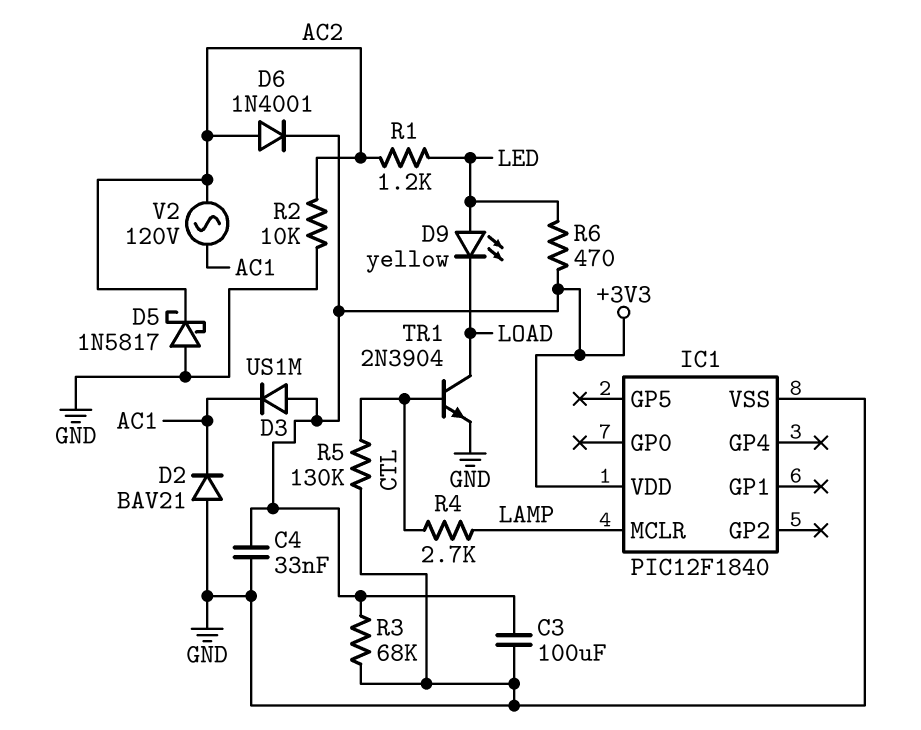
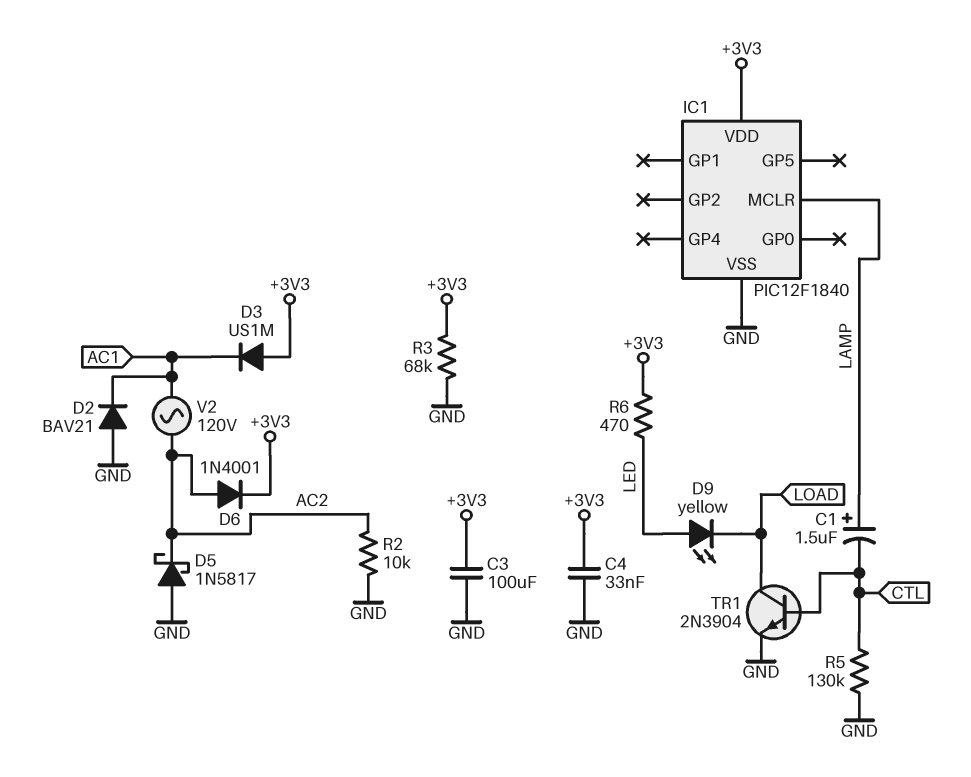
C1: none -> 1.5uF (plus LAMP, minus CTL)
R1: 1.2k (AC2, LED) -> none
R4: 2.7k (CTL, LAMP) -> none

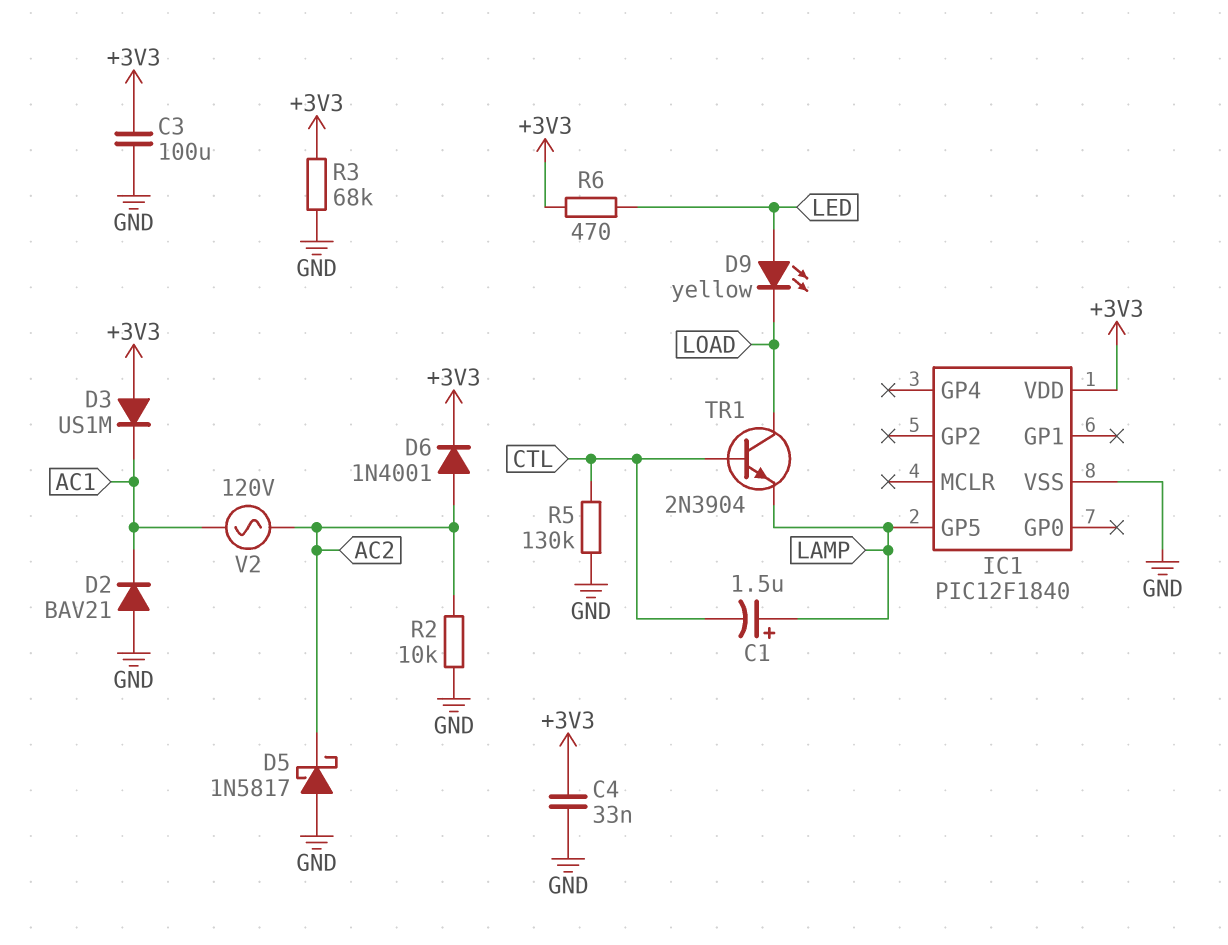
IC1 pin GP5: none -> LAMP
IC1 pin MCLR: LAMP -> none
TR1: NPN 2N3904 (B CTL, C LOAD, E GND) -> NPN 2N3904 (B CTL, C LOAD, E LAMP)

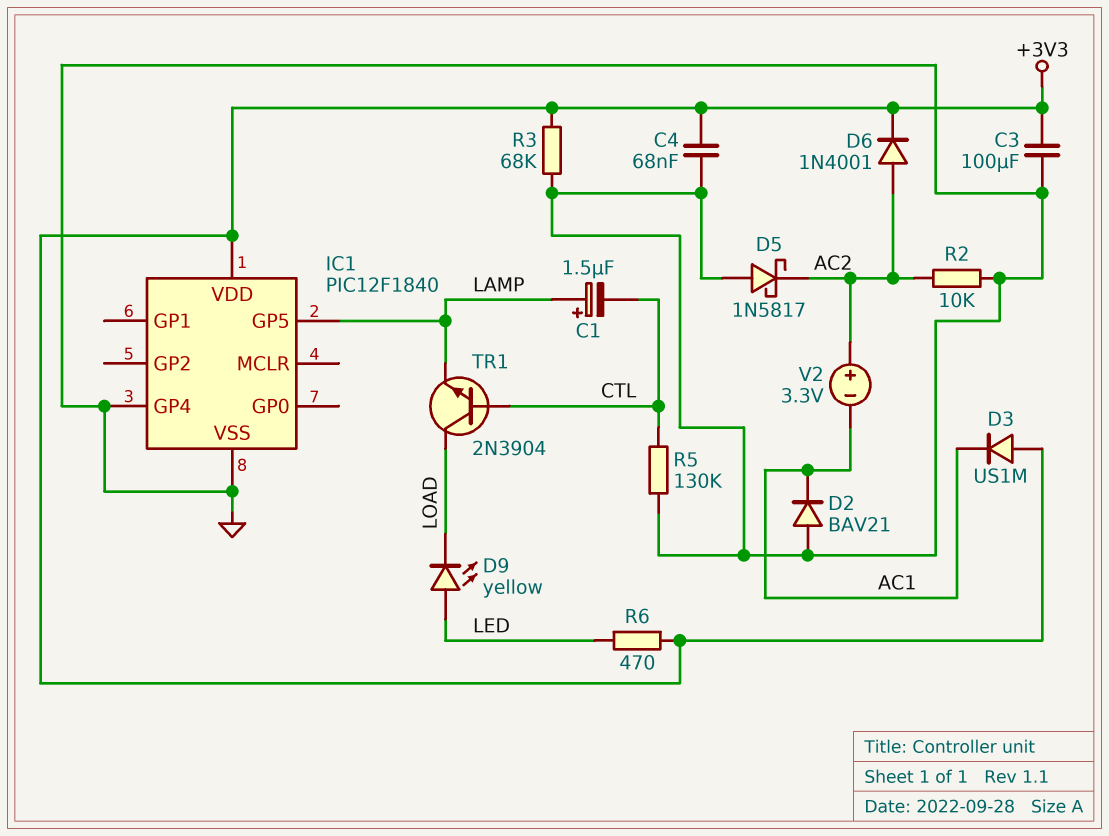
C4: 33nF (+3V3, GND) -> 68nF (+3V3, GND)
IC1 pin GP4: none -> GND
V2: AC 120V (AC1, AC2) -> 3.3V (plus AC2, minus AC1)

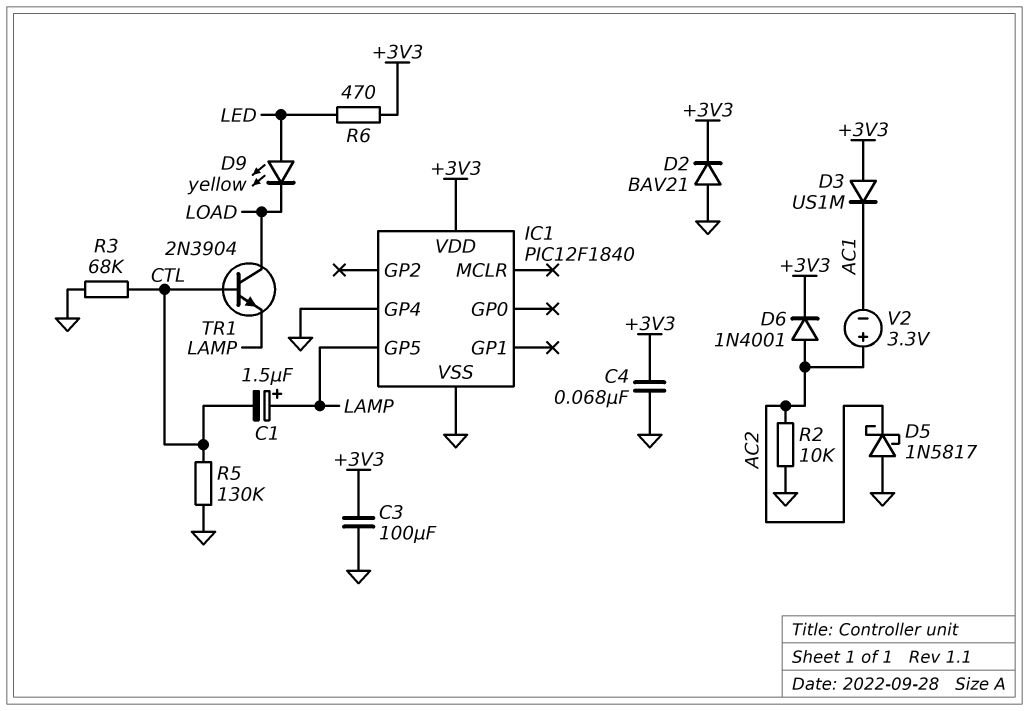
D2: diode BAV21 (A GND, K AC1) -> diode BAV21 (A GND, K +3V3)
R3: 68k (+3V3, GND) -> 68k (CTL, GND)

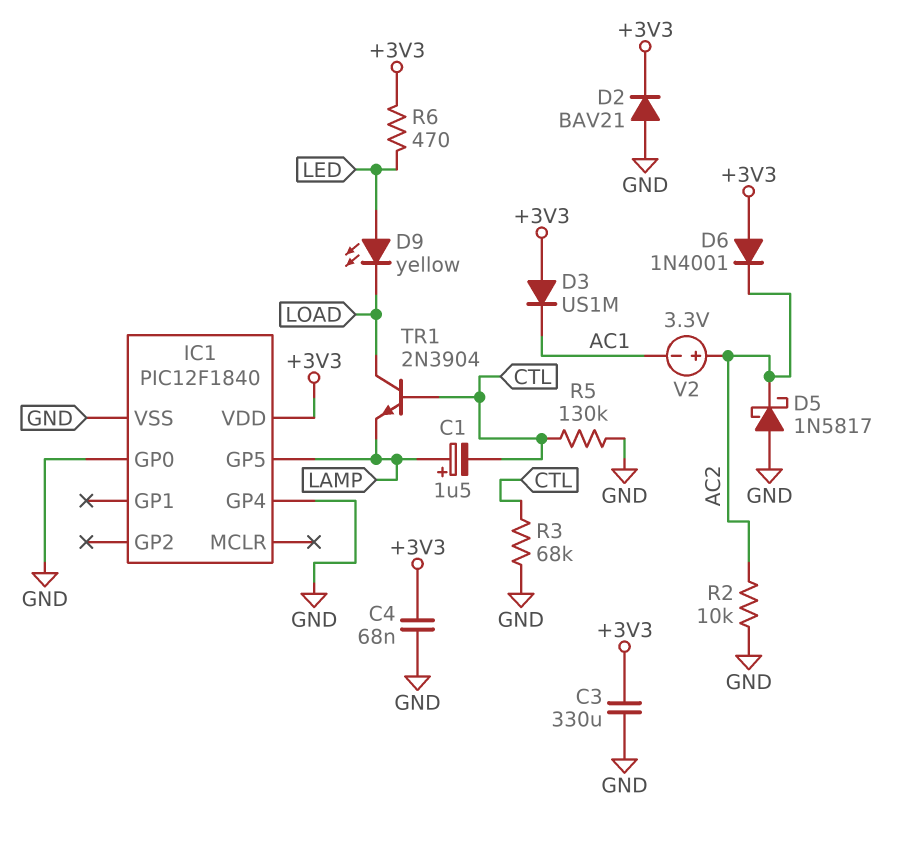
C3: 100uF (+3V3, GND) -> 330uF (+3V3, GND)
D6: diode 1N4001 (A AC2, K +3V3) -> diode 1N4001 (A +3V3, K AC2)
IC1 pin GP0: none -> GND

